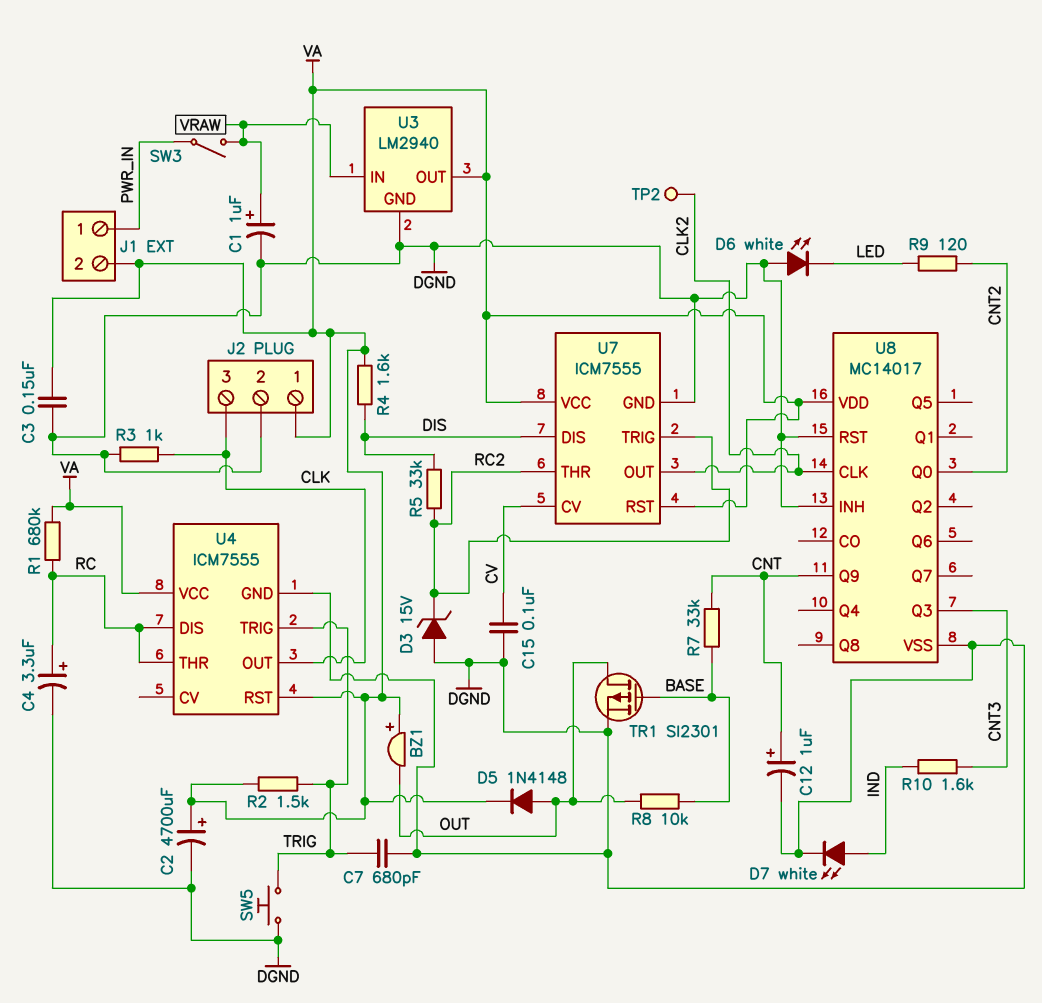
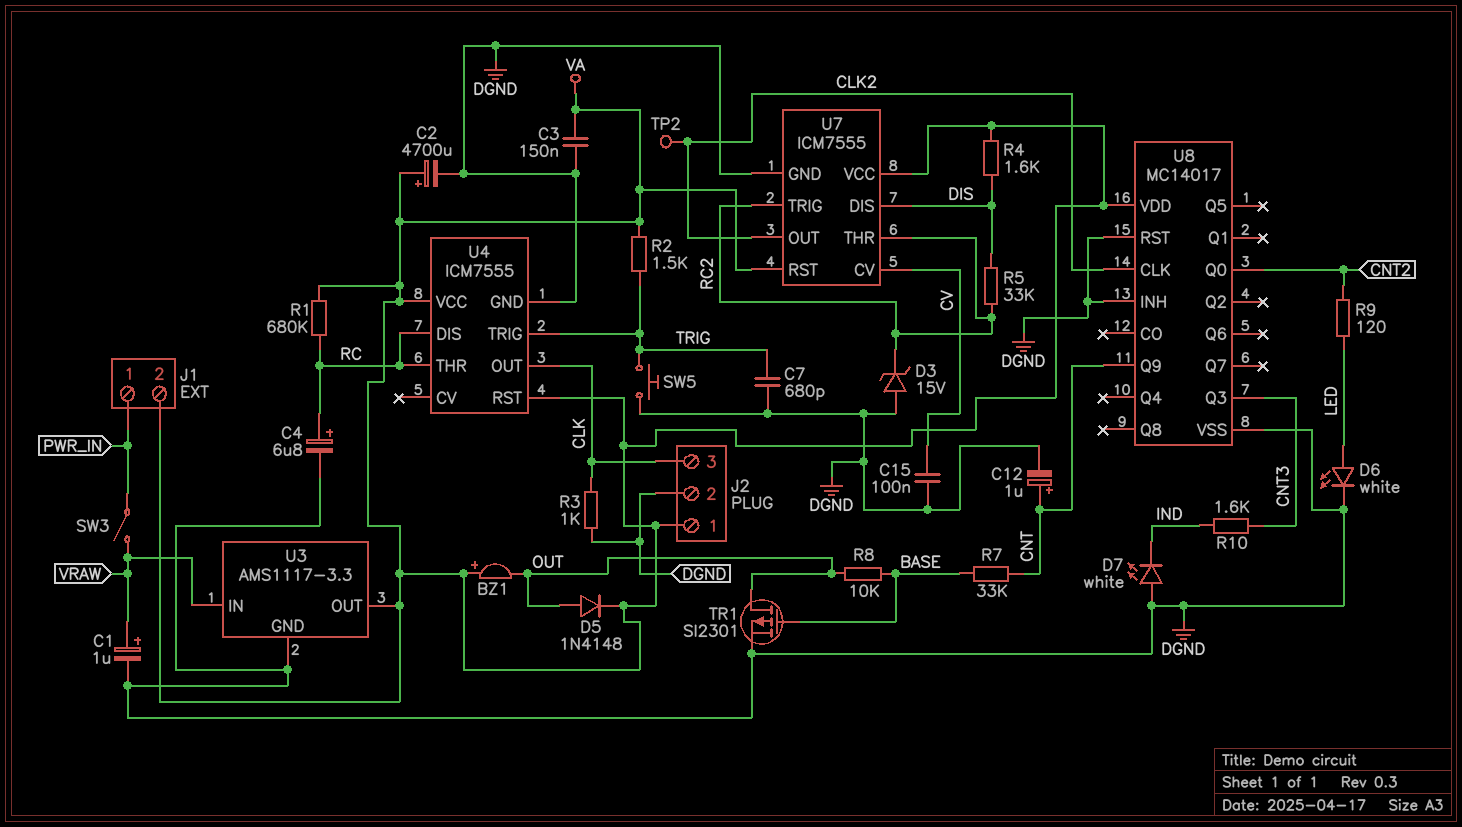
C4: 3.3uF (plus RC, minus DGND) -> 6.8uF (plus RC, minus DGND)
D6: LED white (A DGND, K LED) -> LED white (A LED, K DGND)
D7: LED white (A IND, K DGND) -> LED white (A DGND, K IND)
U3: LM2940 -> AMS1117-3.3

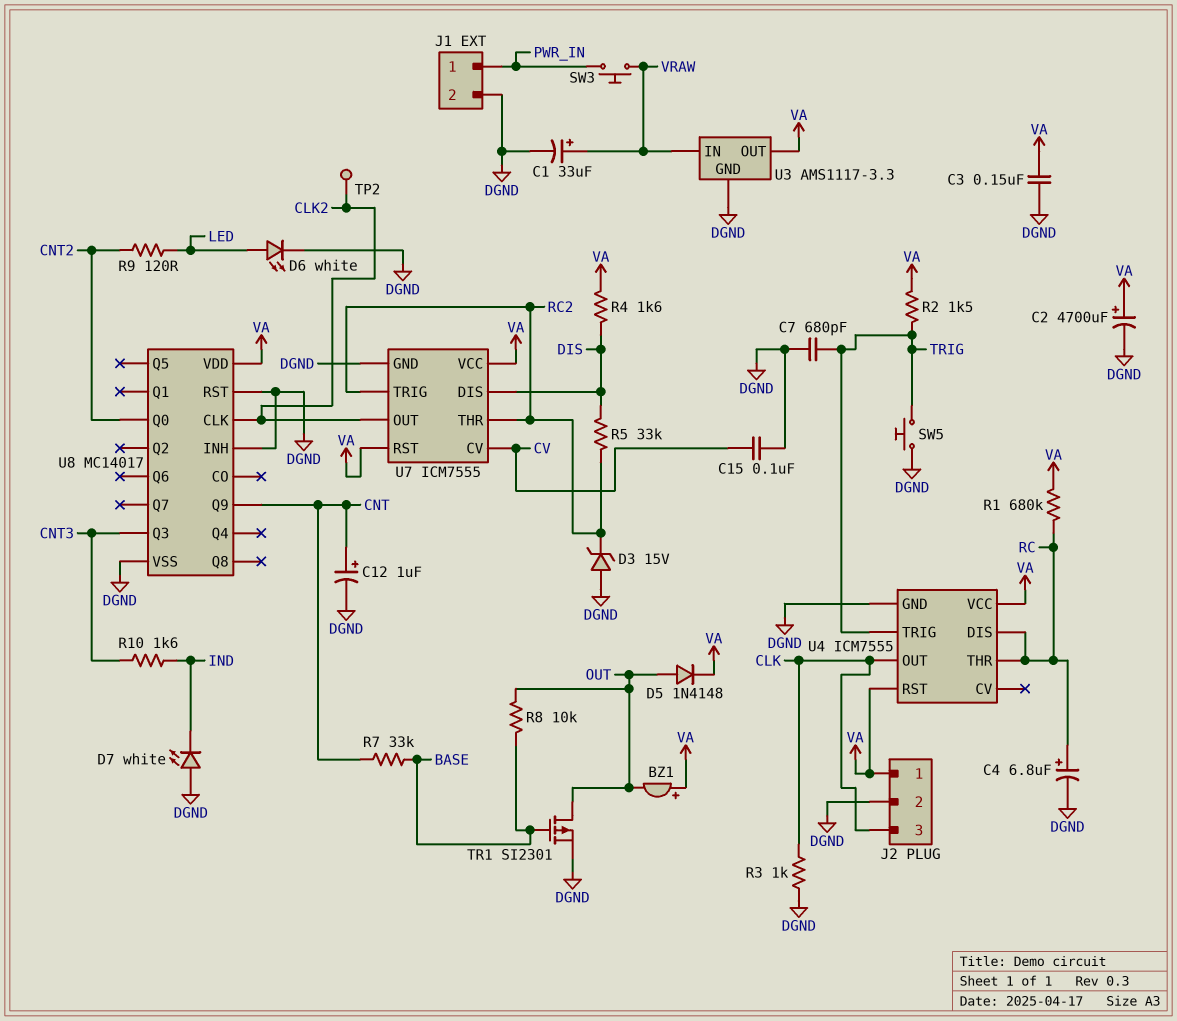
C1: 1uF (plus VRAW, minus DGND) -> 33uF (plus VRAW, minus DGND)
J1 pin 2: VA -> DGND
SW3: switch (PWR_IN, VRAW) -> button (PWR_IN, VRAW)

